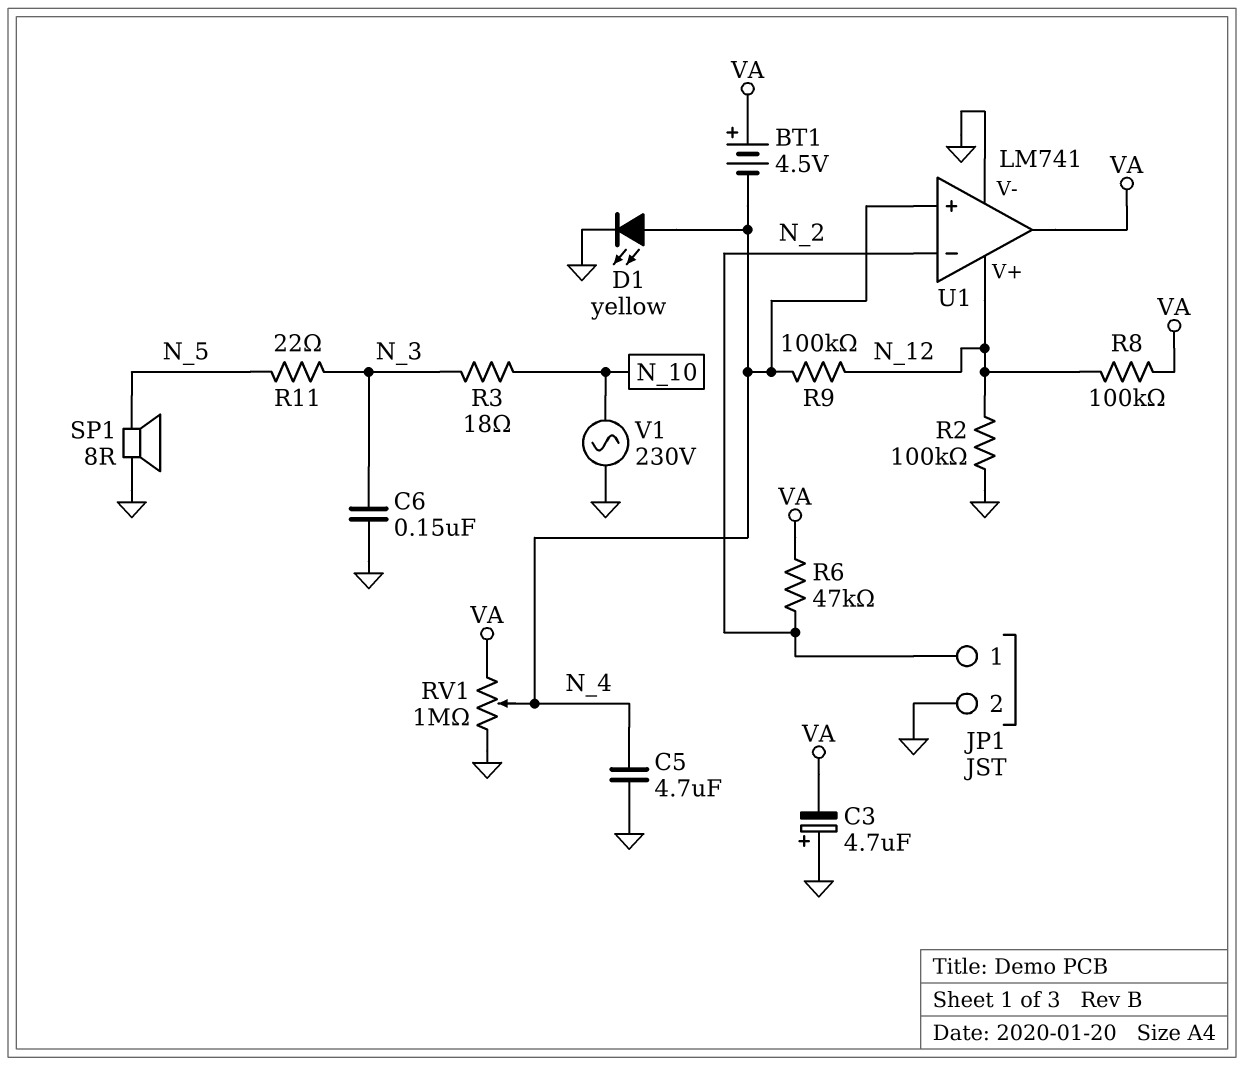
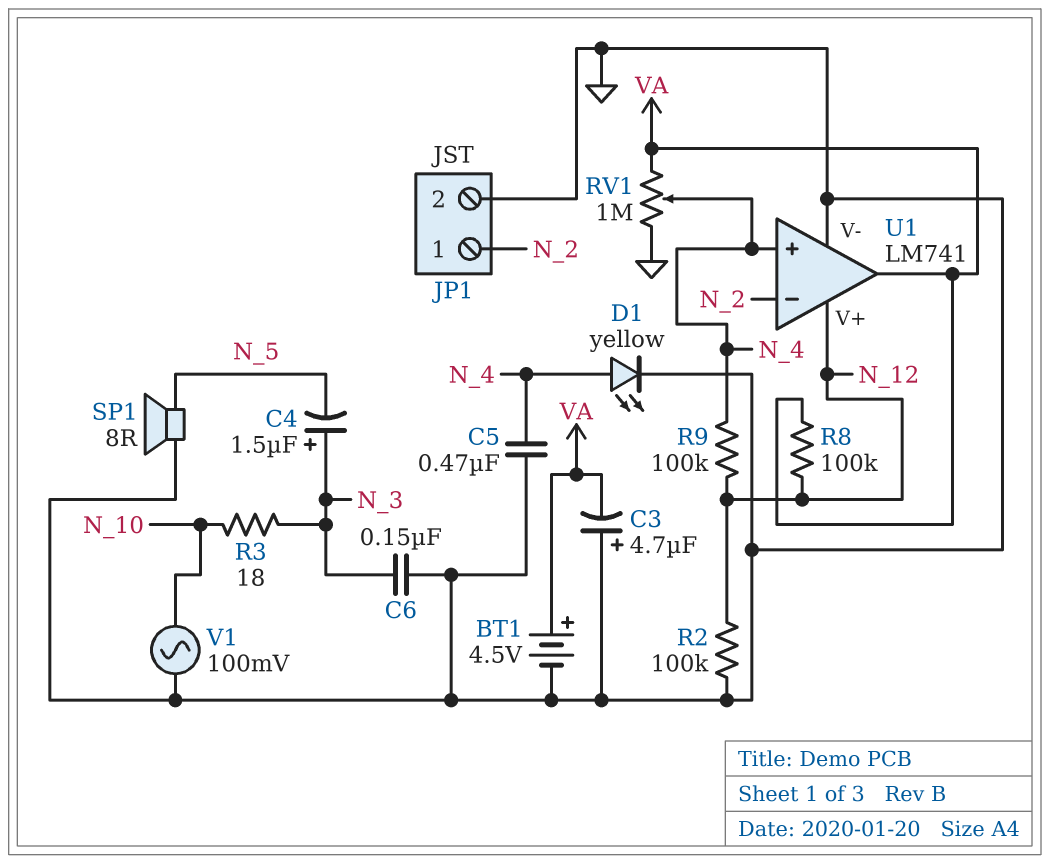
BT1: 4.5V (plus VA, minus N_4) -> 4.5V (plus VA, minus GND)
C4: none -> 1.5uF (plus N_3, minus N_5)
C5: 4.7uF (GND, N_4) -> 470nF (GND, N_4)
R6: 47k (N_2, VA) -> none
R11: 22 (N_3, N_5) -> none
V1: AC 230V (GND, N_10) -> AC 100mV (GND, N_10)

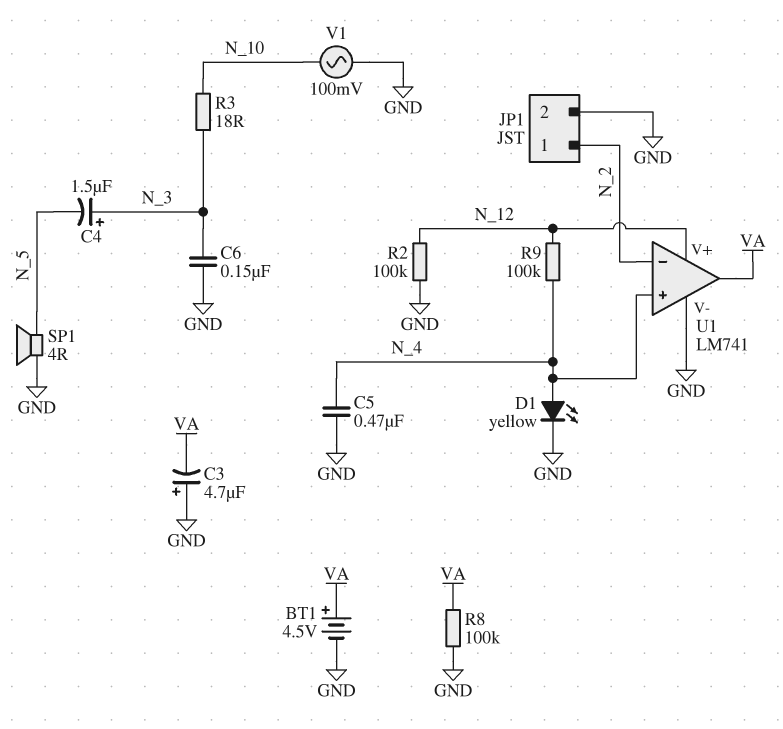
R8: 100k (N_12, VA) -> 100k (GND, VA)
RV1: 1M (GND, VA, wiper N_4) -> none
SP1: speaker 8R (GND, N_5) -> speaker 4R (GND, N_5)

